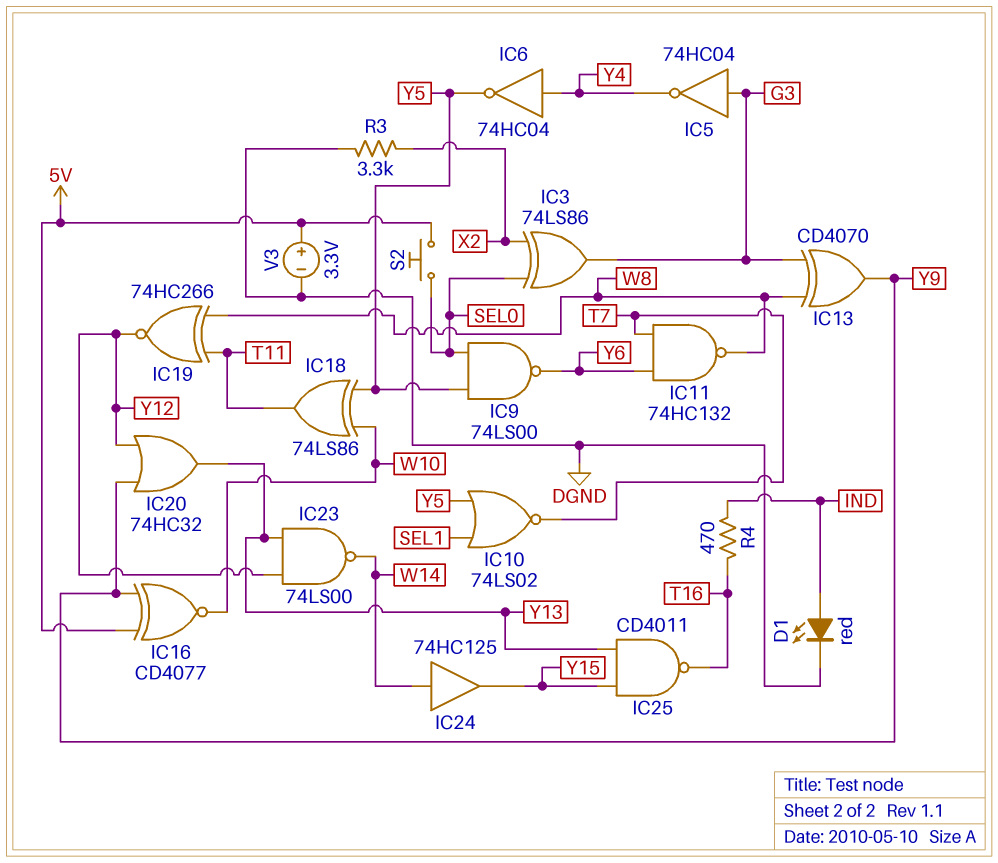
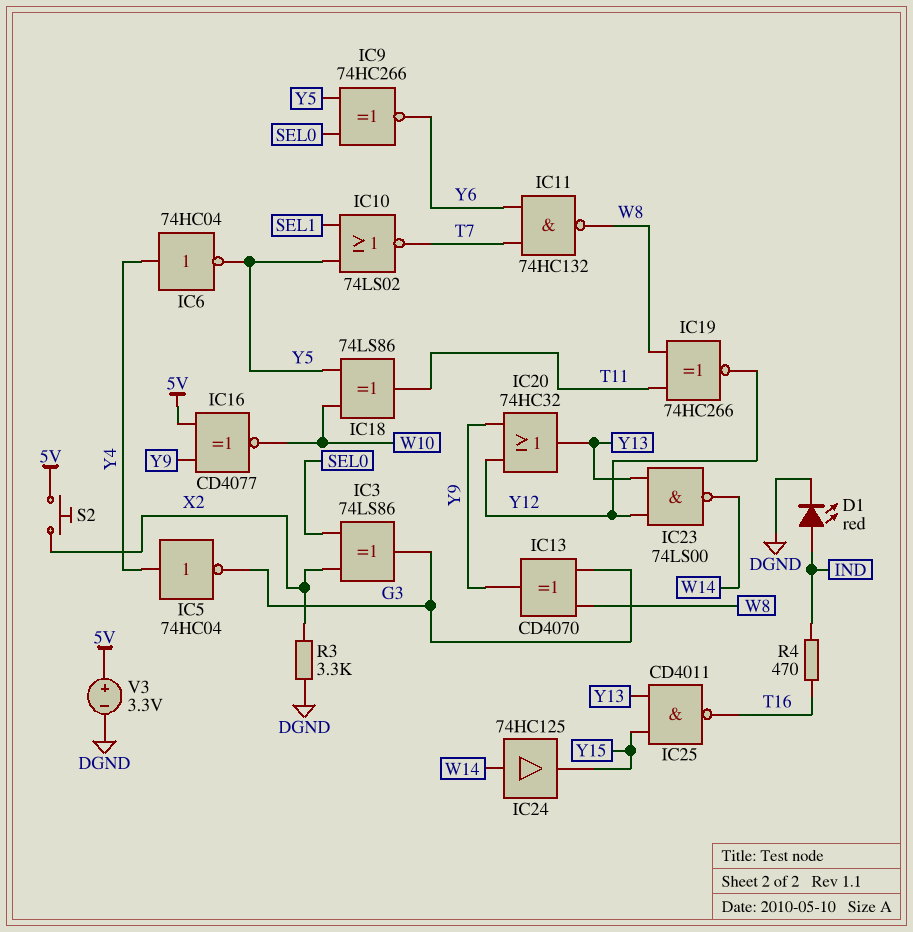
IC5: NOT 74HC04 (in G3, out Y4) -> NOT 74HC04 (in Y4, out G3)
IC9: NAND 74LS00 (in SEL0, in Y5, out Y6) -> XNOR 74HC266 (in SEL0, in Y5, out Y6)
S2: button (5V, SEL0) -> button (5V, X2)

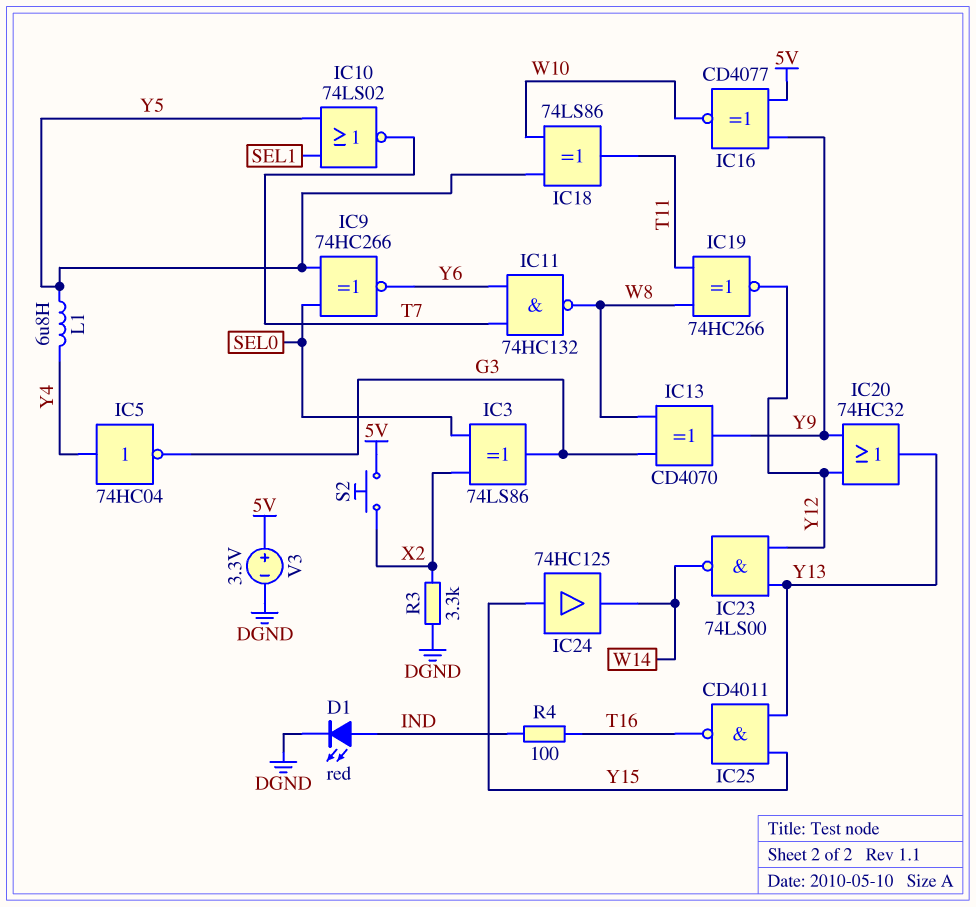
IC6: NOT 74HC04 (in Y4, out Y5) -> none
IC24: buffer 74HC125 (in W14, out Y15) -> buffer 74HC125 (in Y15, out W14)
L1: none -> 6.8uH (Y4, Y5)
R4: 470 (IND, T16) -> 100 (IND, T16)

